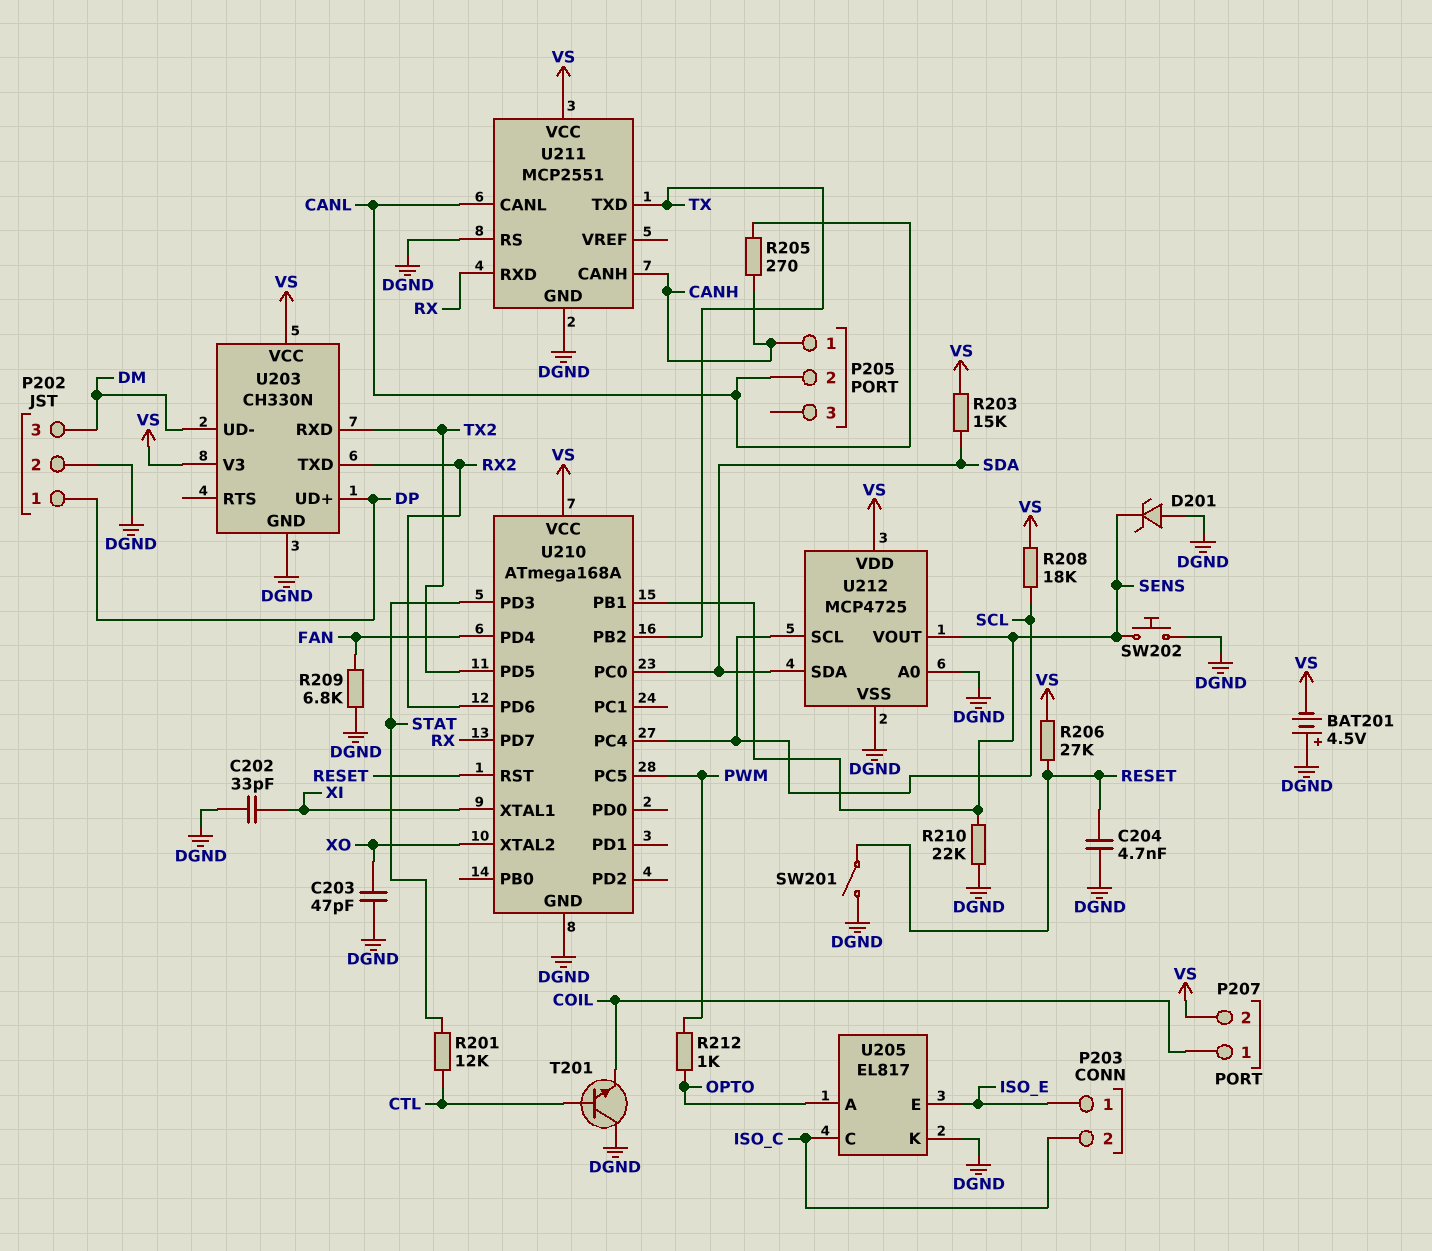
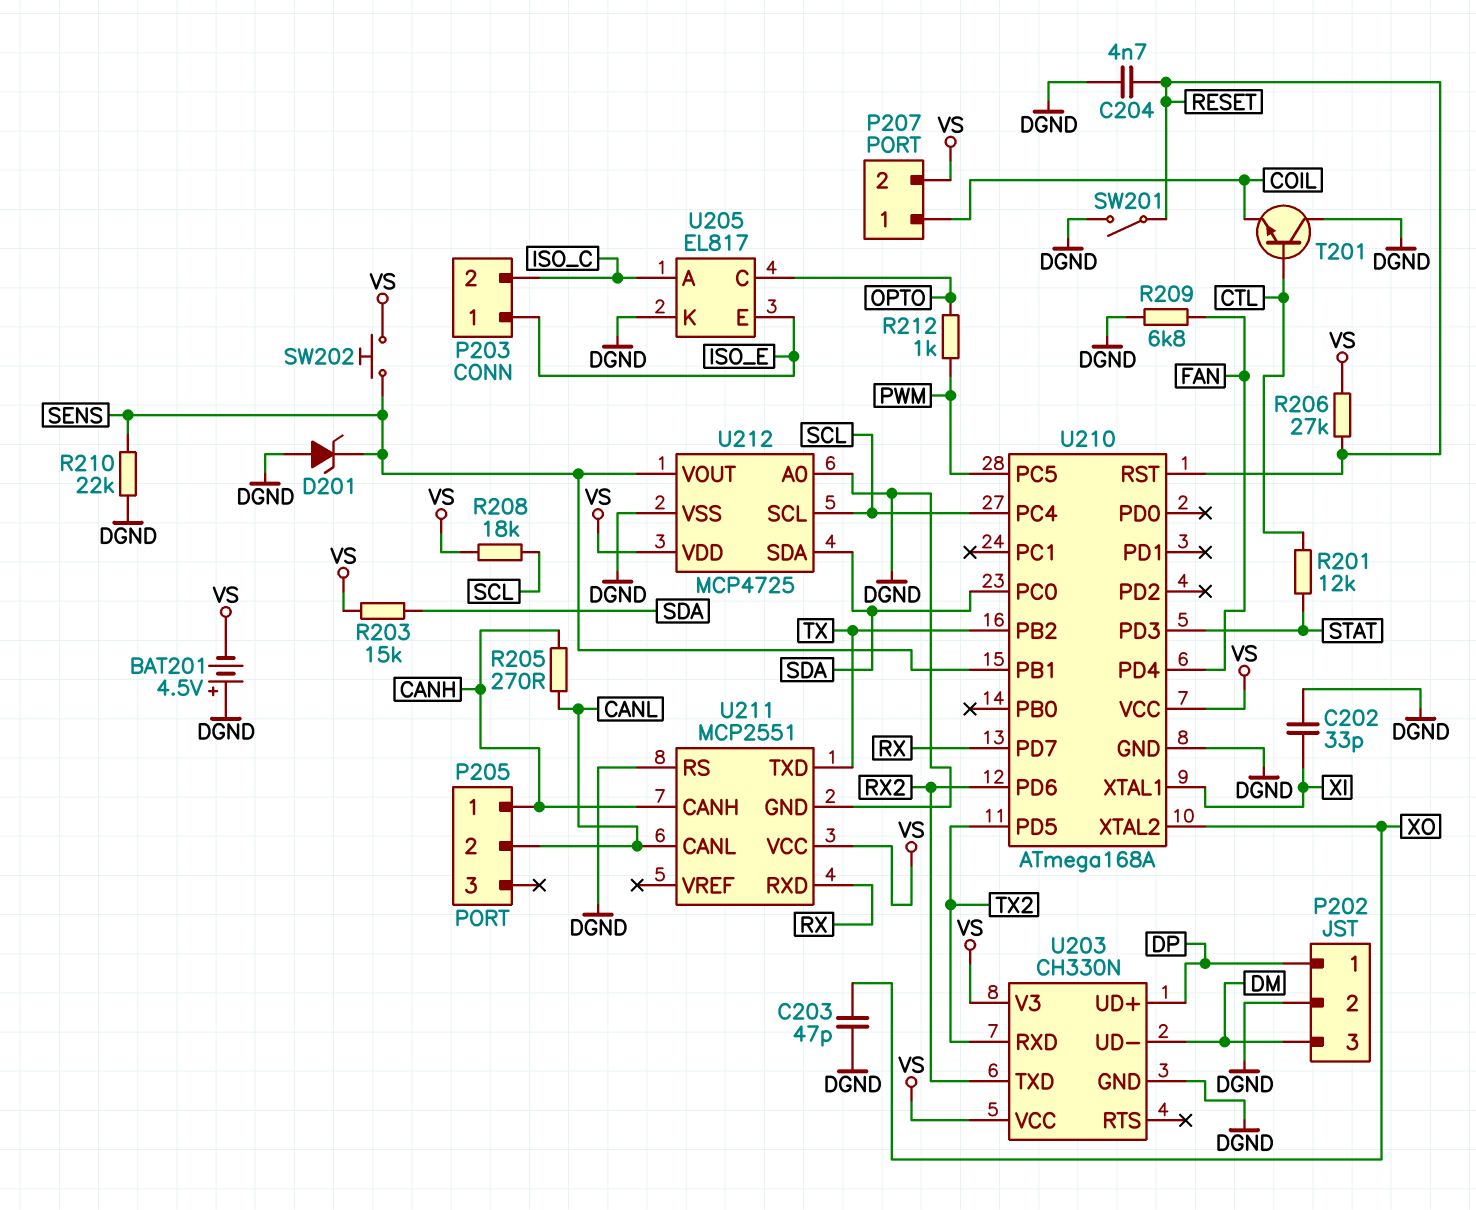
SW202: button (DGND, SENS) -> button (SENS, VS)
U205 pin A: OPTO -> ISO_C
U205 pin C: ISO_C -> OPTO

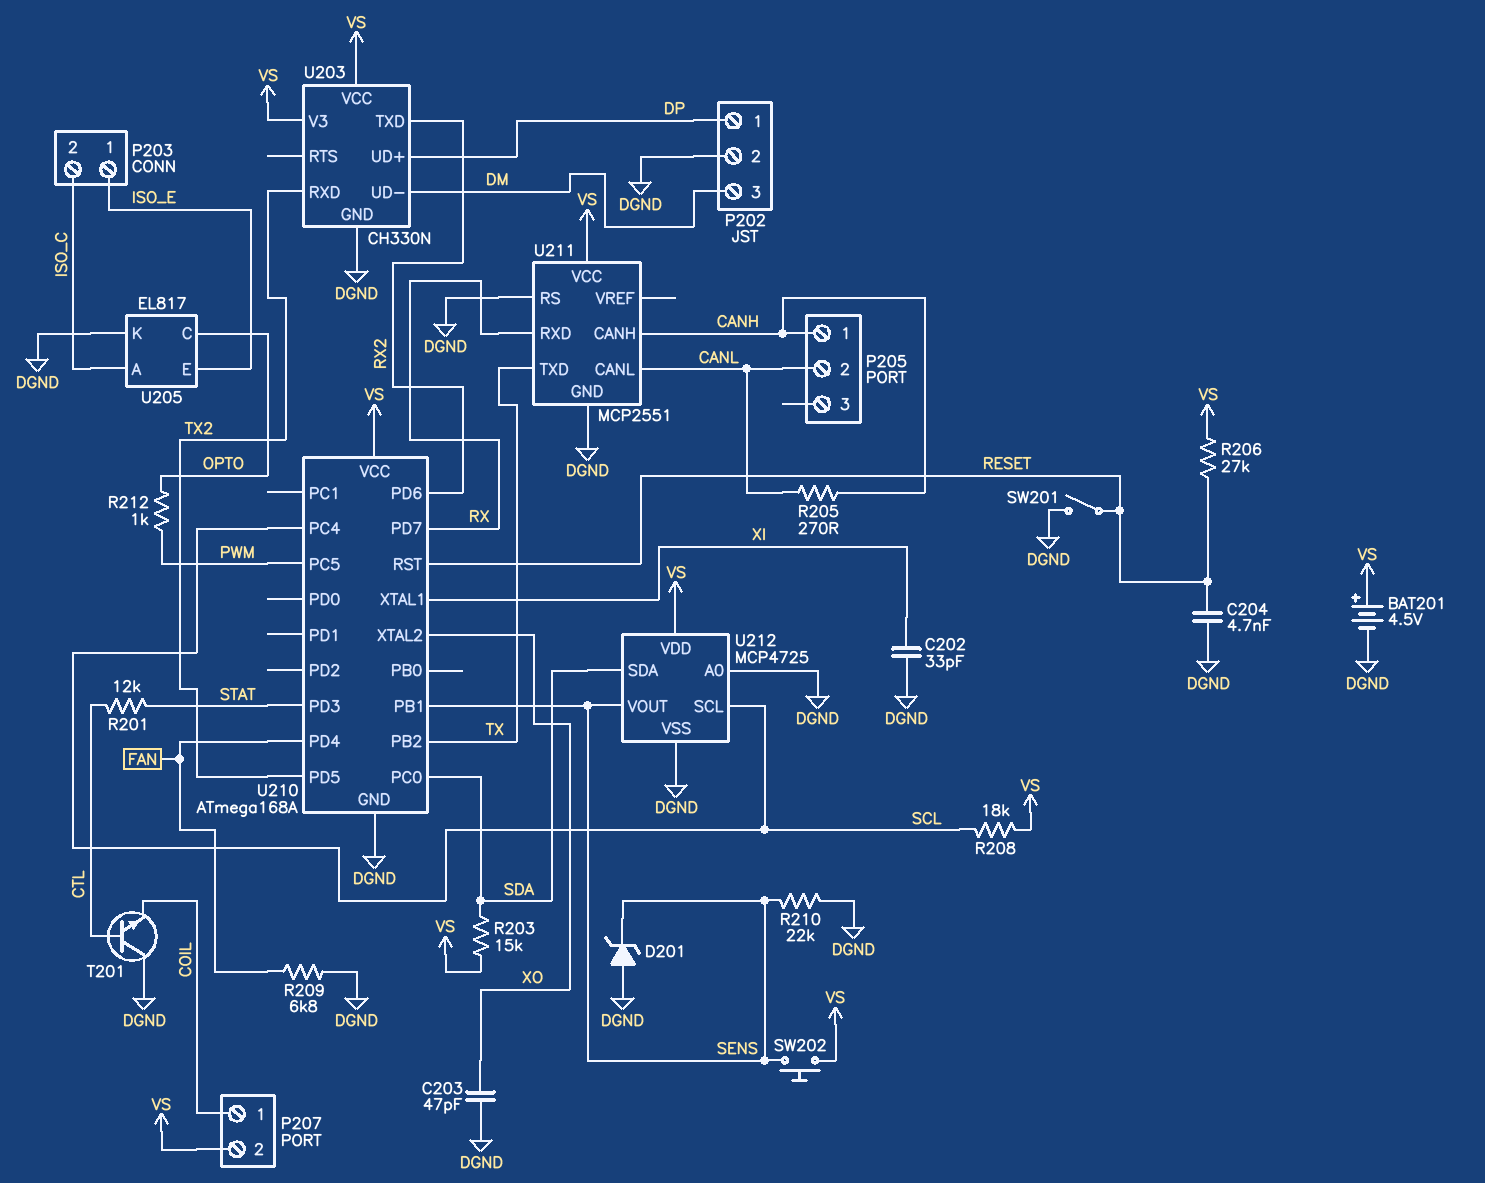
BAT201: 4.5V (plus DGND, minus VS) -> 4.5V (plus VS, minus DGND)

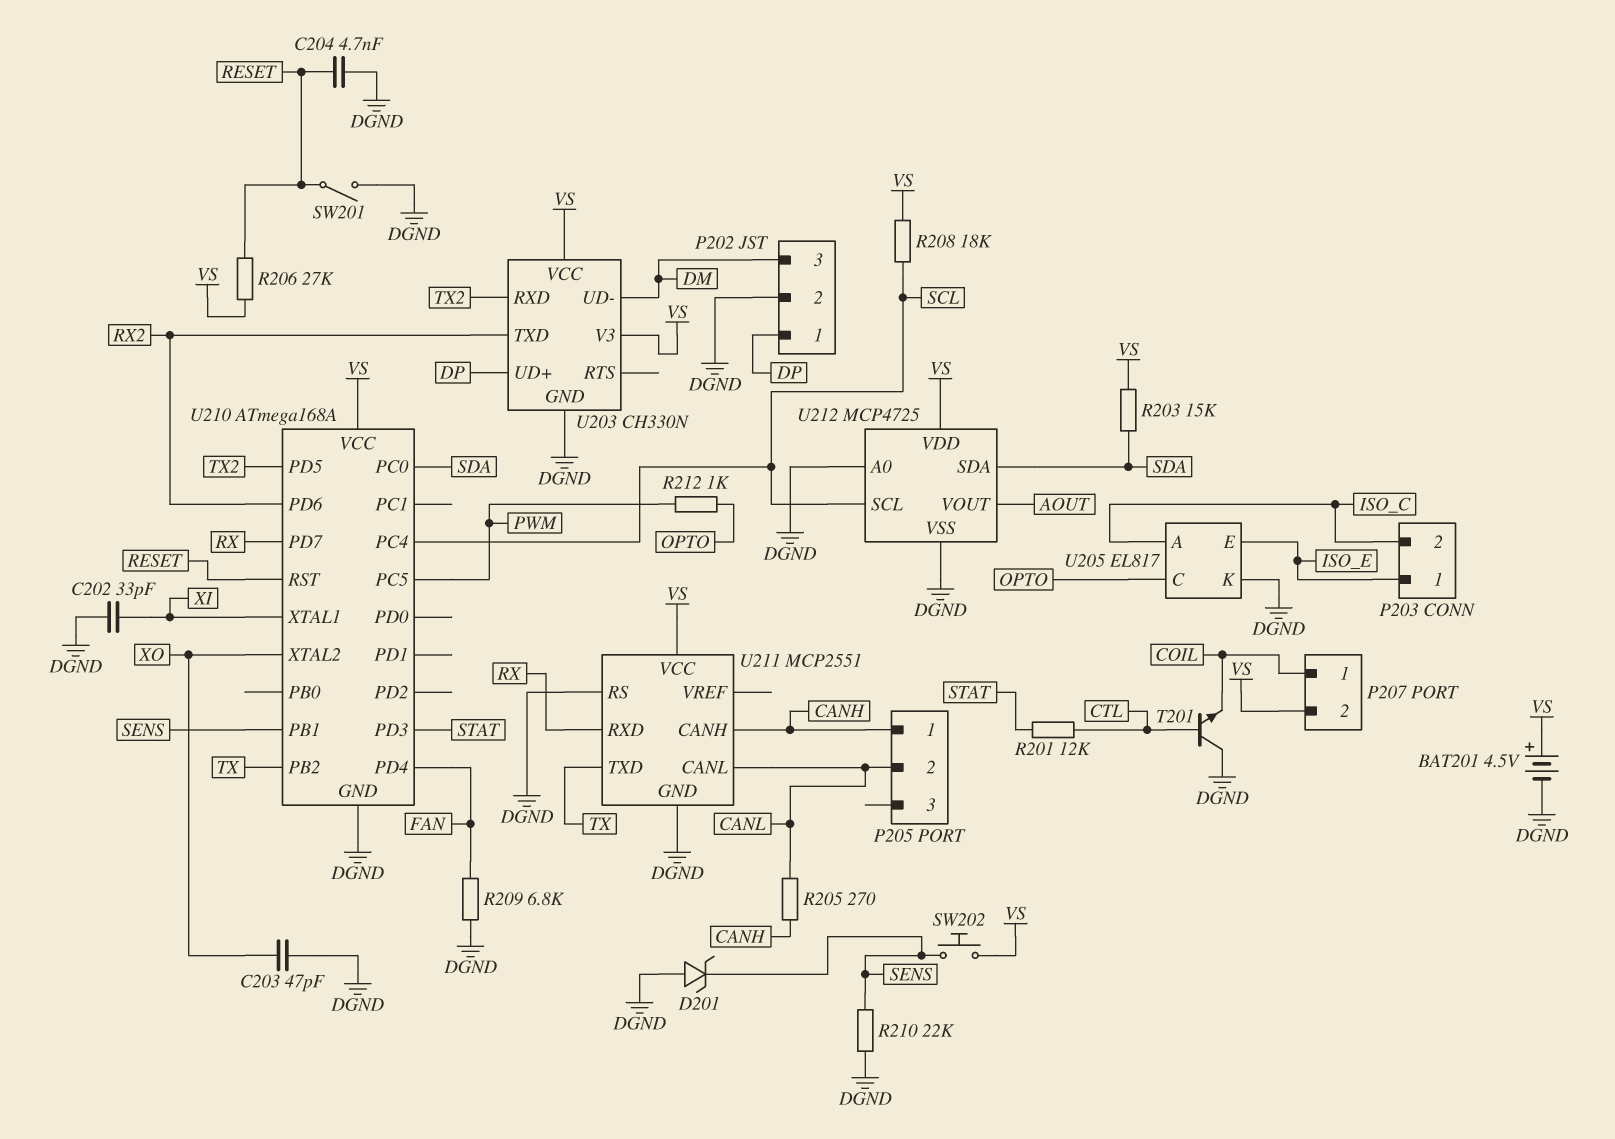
U212 pin VOUT: SENS -> AOUT

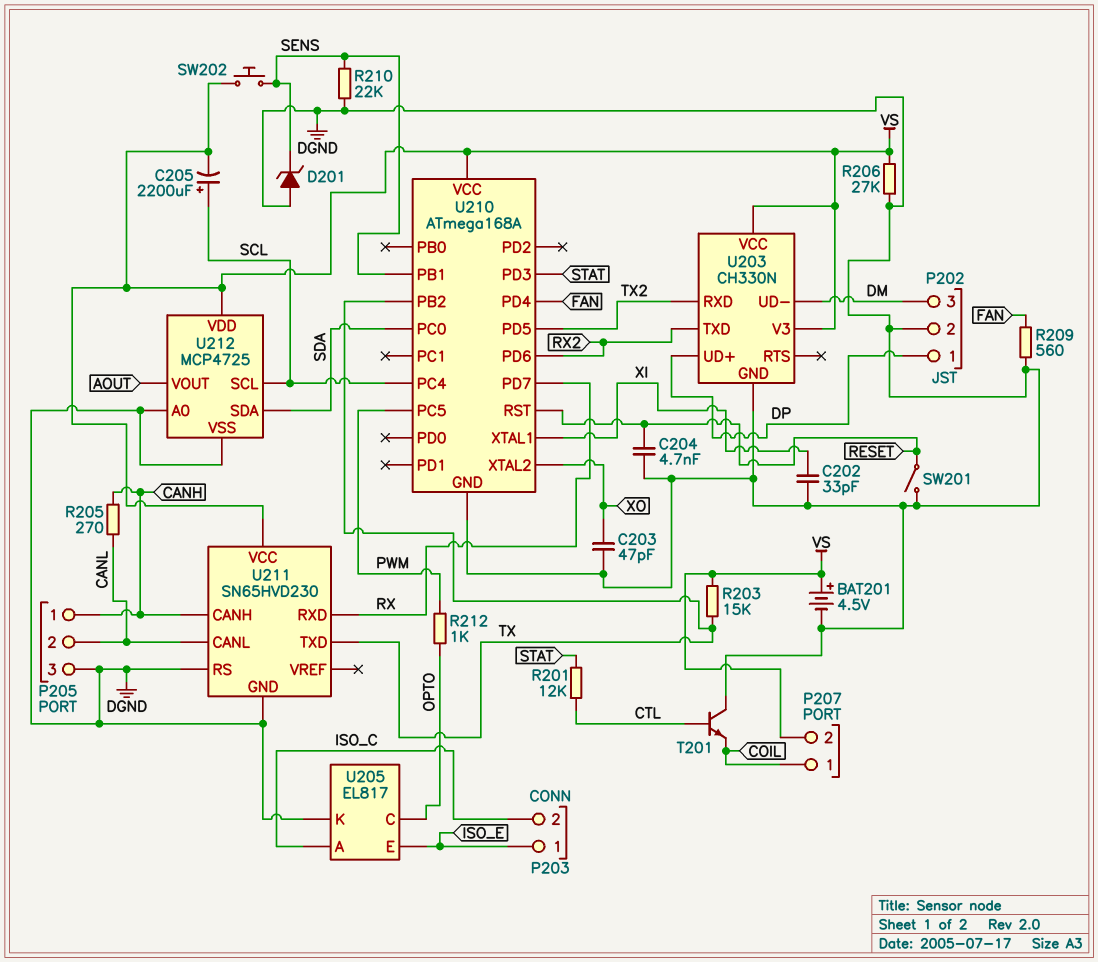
C205: none -> 2200uF (plus SCL, minus VS)
P205 pin 3: none -> DGND
R203: 15k (SDA, VS) -> 15k (TX, VS)
R206: 27k (RESET, VS) -> 27k (DGND, VS)
R208: 18k (SCL, VS) -> none
R209: 6.8k (DGND, FAN) -> 560 (DGND, FAN)
U211: MCP2551 -> SN65HVD230

